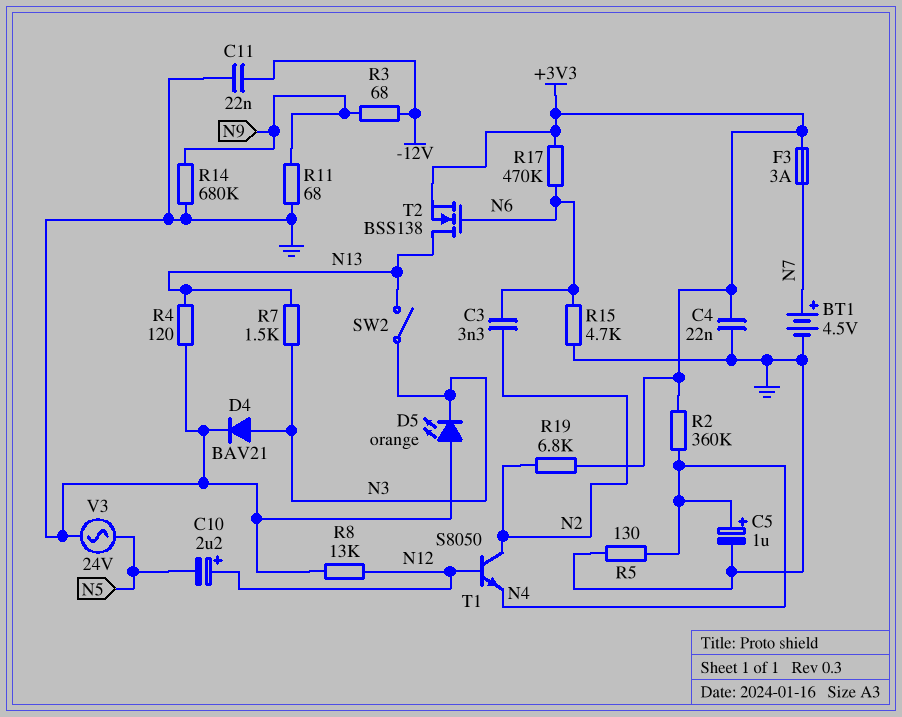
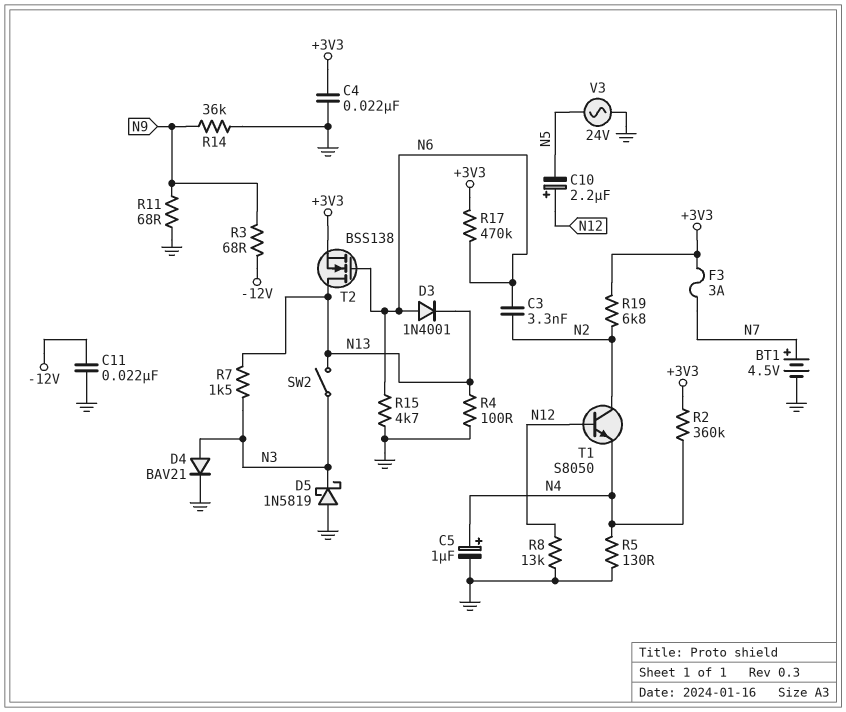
D3: none -> diode 1N4001 (A N6, K N13)
D5: LED orange (A GND, K N3) -> schottky 1N5819 (A GND, K N3)
R4: 120 (GND, N13) -> 100 (GND, N13)
R14: 680k (GND, N9) -> 36k (GND, N9)

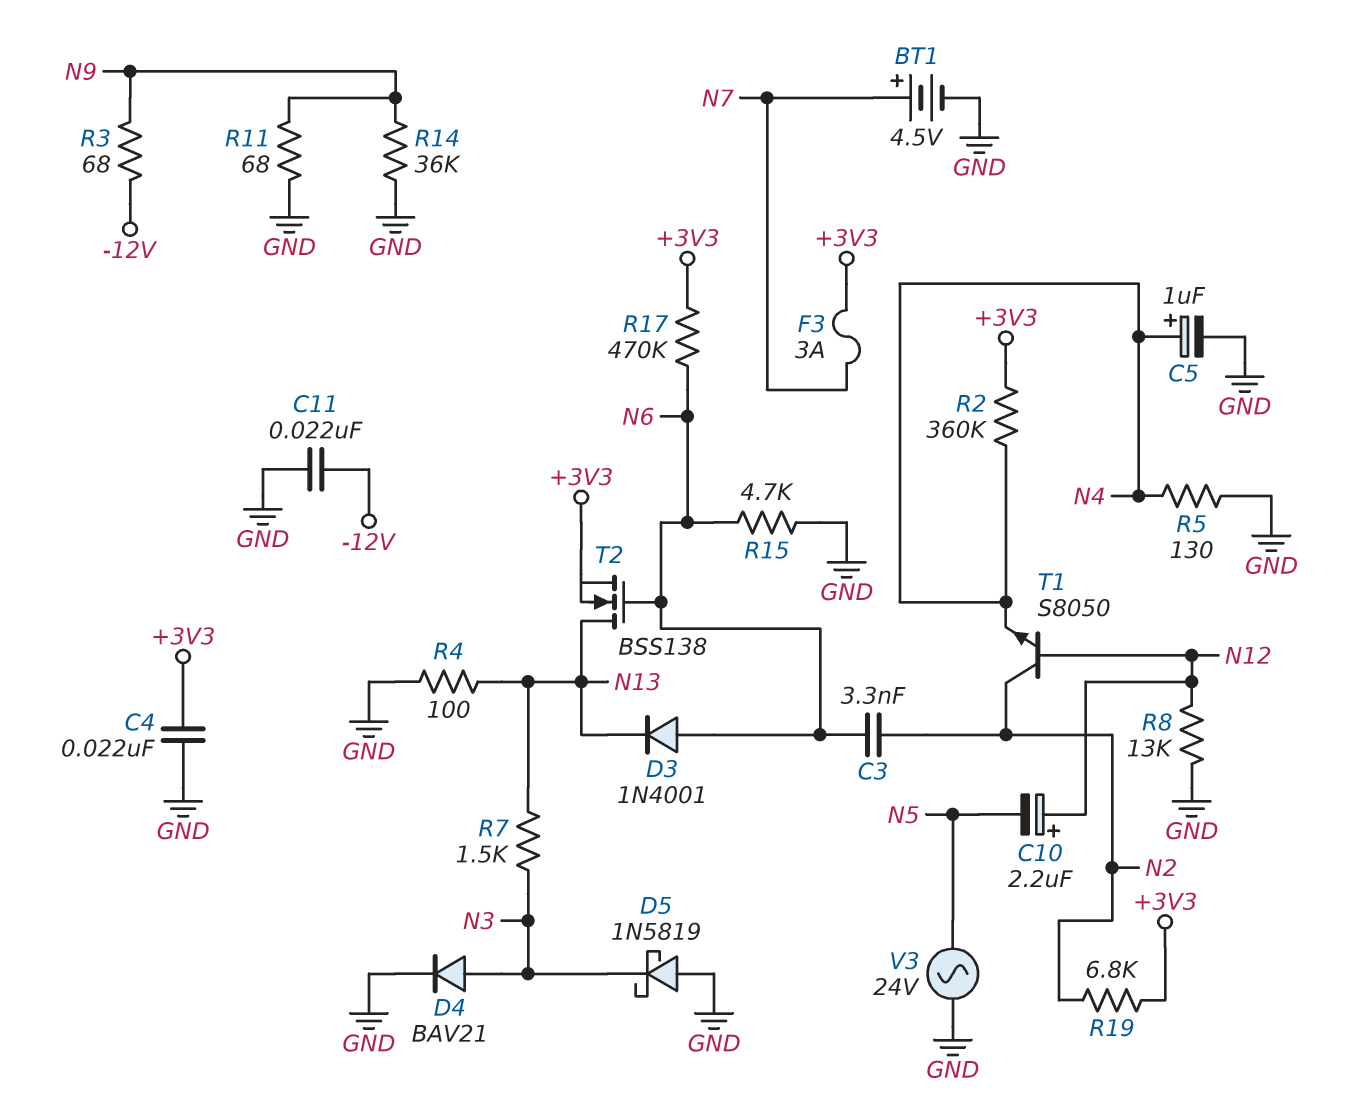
SW2: switch (N3, N13) -> none

